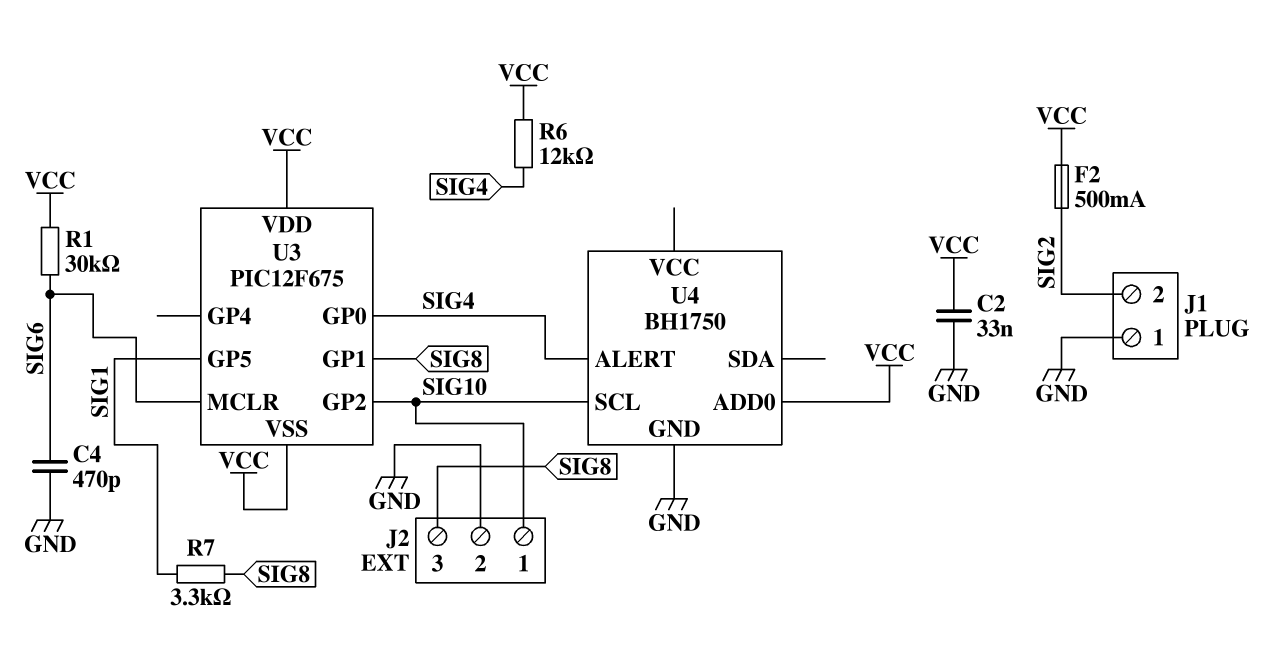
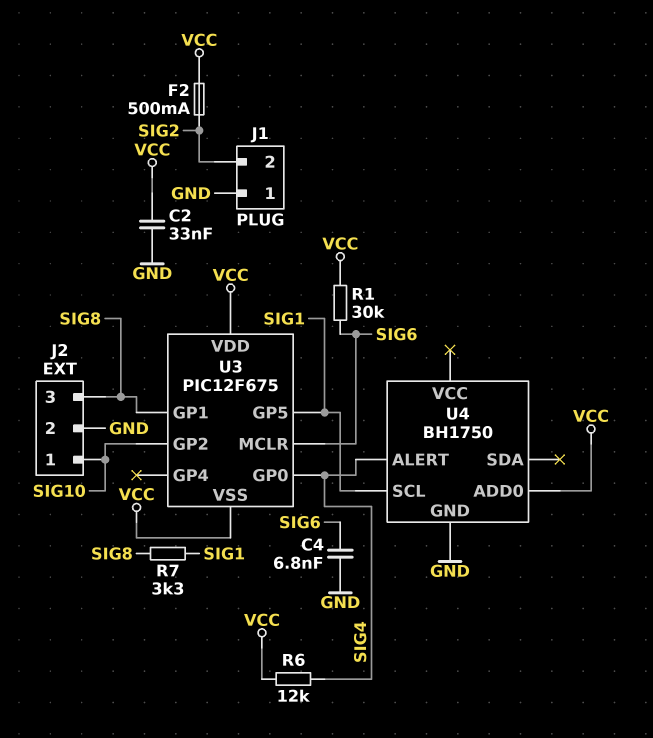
C4: 470pF (GND, SIG6) -> 6.8nF (GND, SIG6)
U4 pin SCL: SIG10 -> SIG1

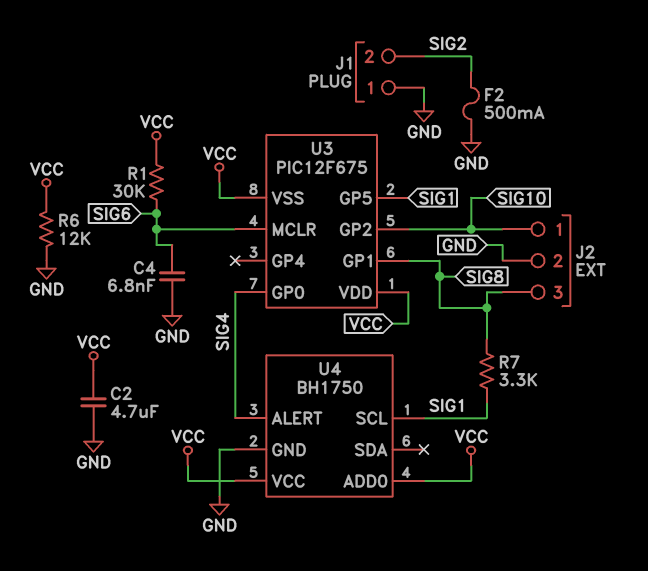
C2: 33nF (GND, VCC) -> 4.7uF (GND, VCC)
F2: 500mA (SIG2, VCC) -> 500mA (GND, SIG2)
R6: 12k (SIG4, VCC) -> 12k (GND, VCC)
U4 pin VCC: none -> VCC

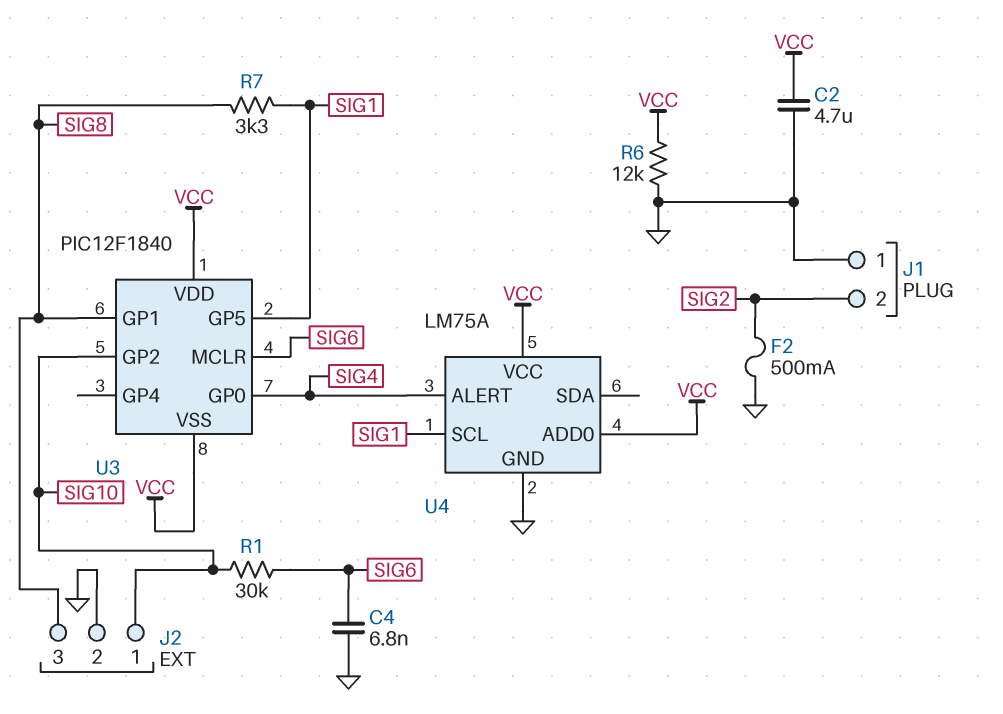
R1: 30k (SIG6, VCC) -> 30k (SIG6, SIG10)
U3: PIC12F675 -> PIC12F1840
U4: BH1750 -> LM75A

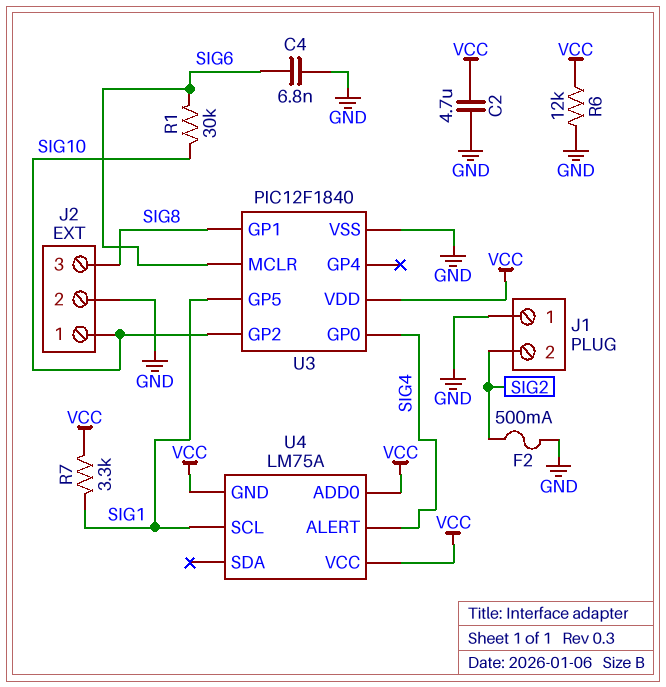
R7: 3.3k (SIG1, SIG8) -> 3.3k (SIG1, VCC)
U3 pin VSS: VCC -> GND
U4 pin GND: GND -> VCC

